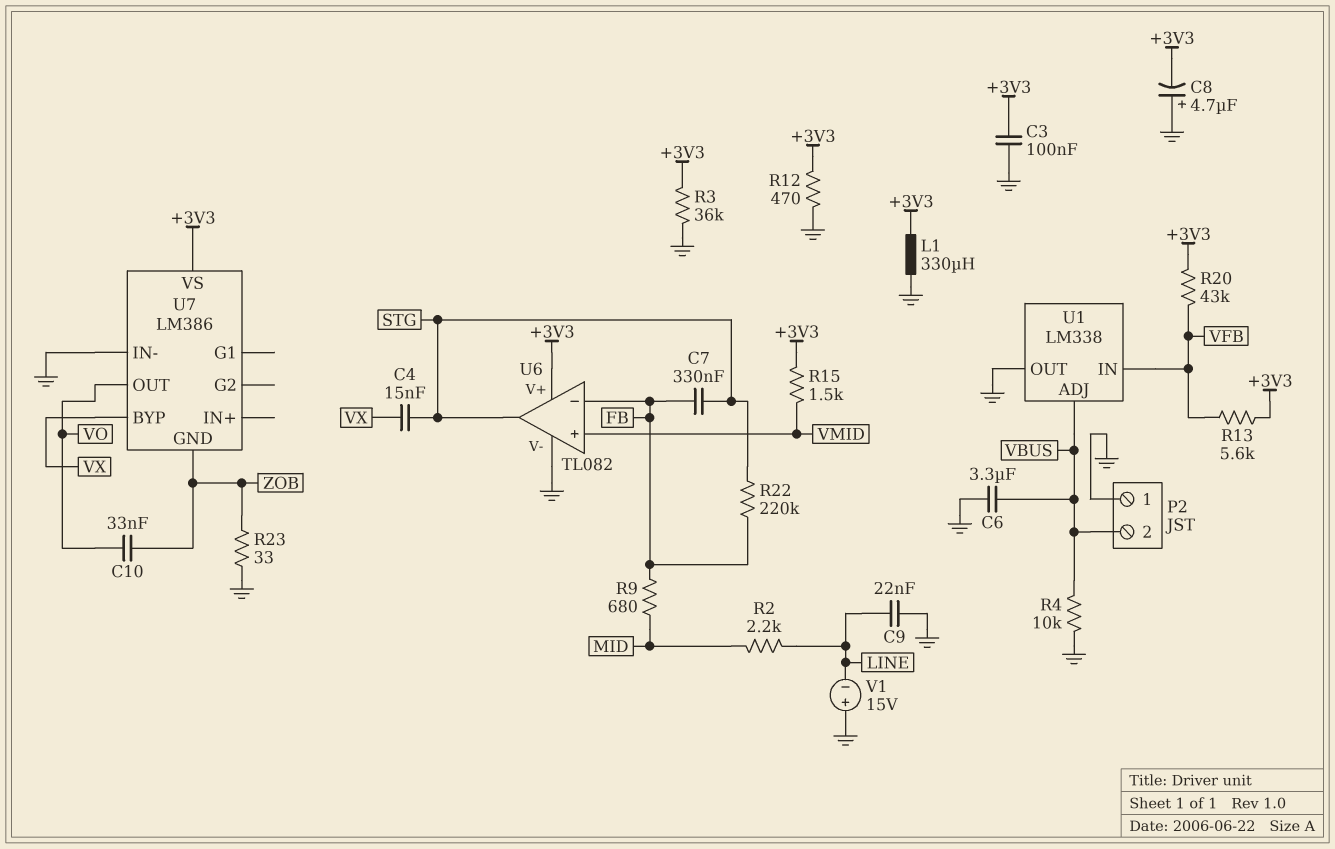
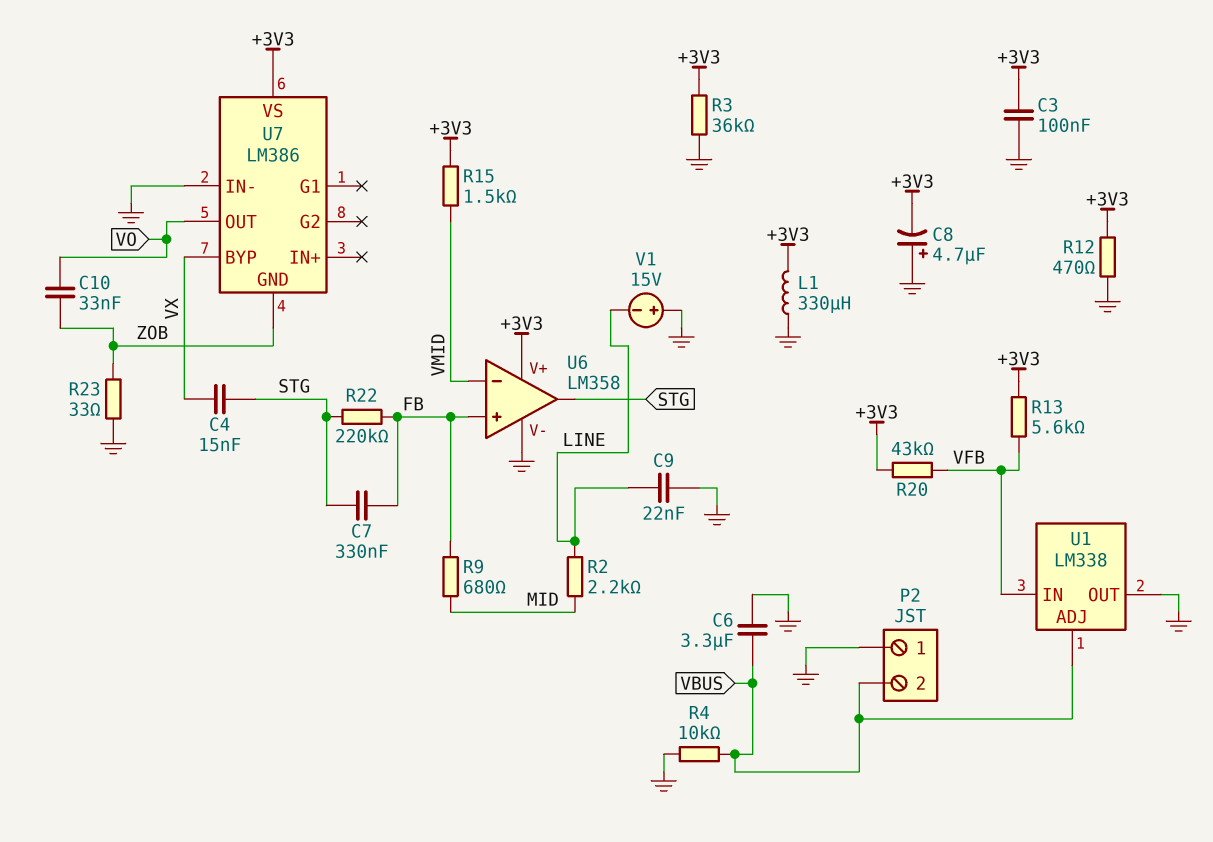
U6: TL082 -> LM358
U6 pin in+: VMID -> FB
U6 pin in-: FB -> VMID

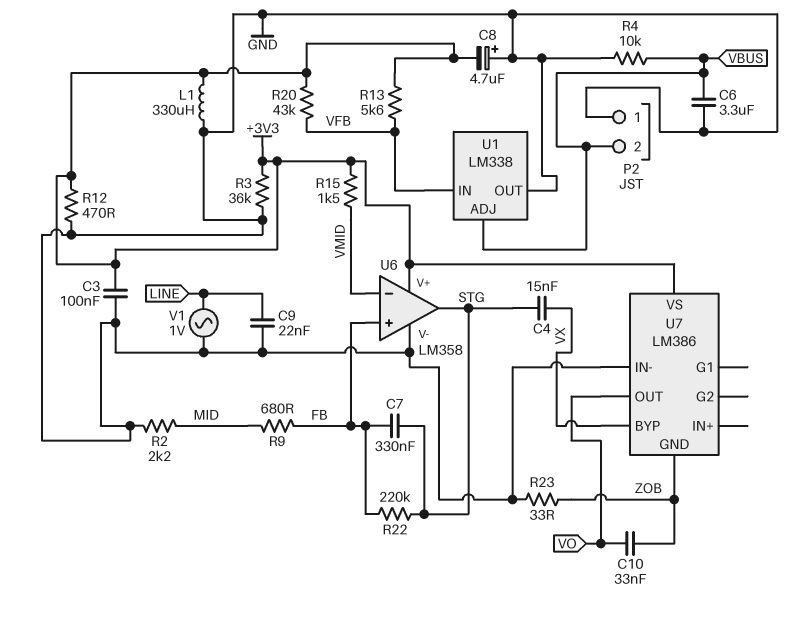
R2: 2.2k (LINE, MID) -> 2.2k (GND, MID)
V1: 15V (plus GND, minus LINE) -> AC 1V (GND, LINE)

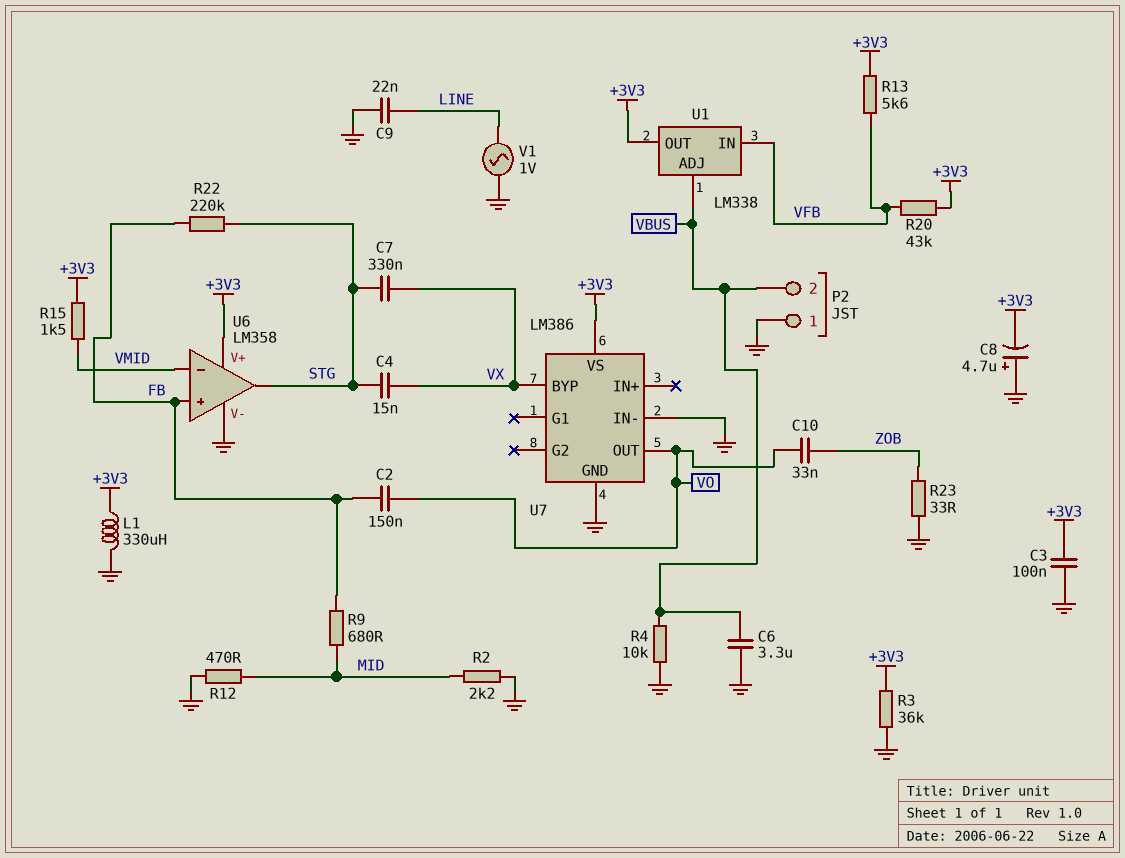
C2: none -> 150nF (FB, VO)
C7: 330nF (FB, STG) -> 330nF (STG, VX)
R12: 470 (+3V3, GND) -> 470 (GND, MID)
U1 pin OUT: GND -> +3V3
U7 pin GND: ZOB -> GND

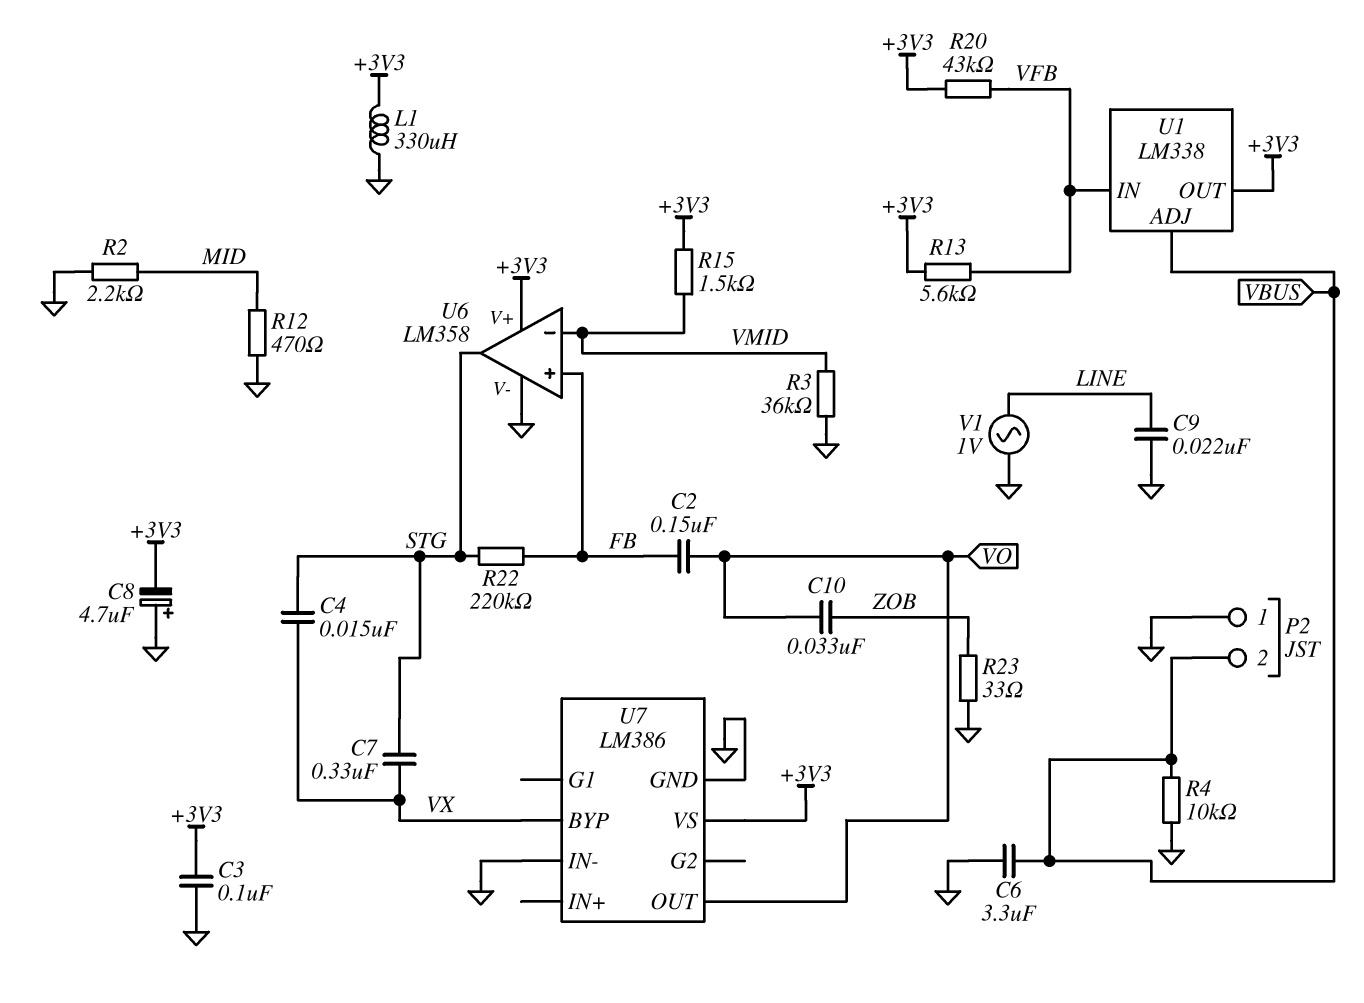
R3: 36k (+3V3, GND) -> 36k (GND, VMID)
R9: 680 (FB, MID) -> none

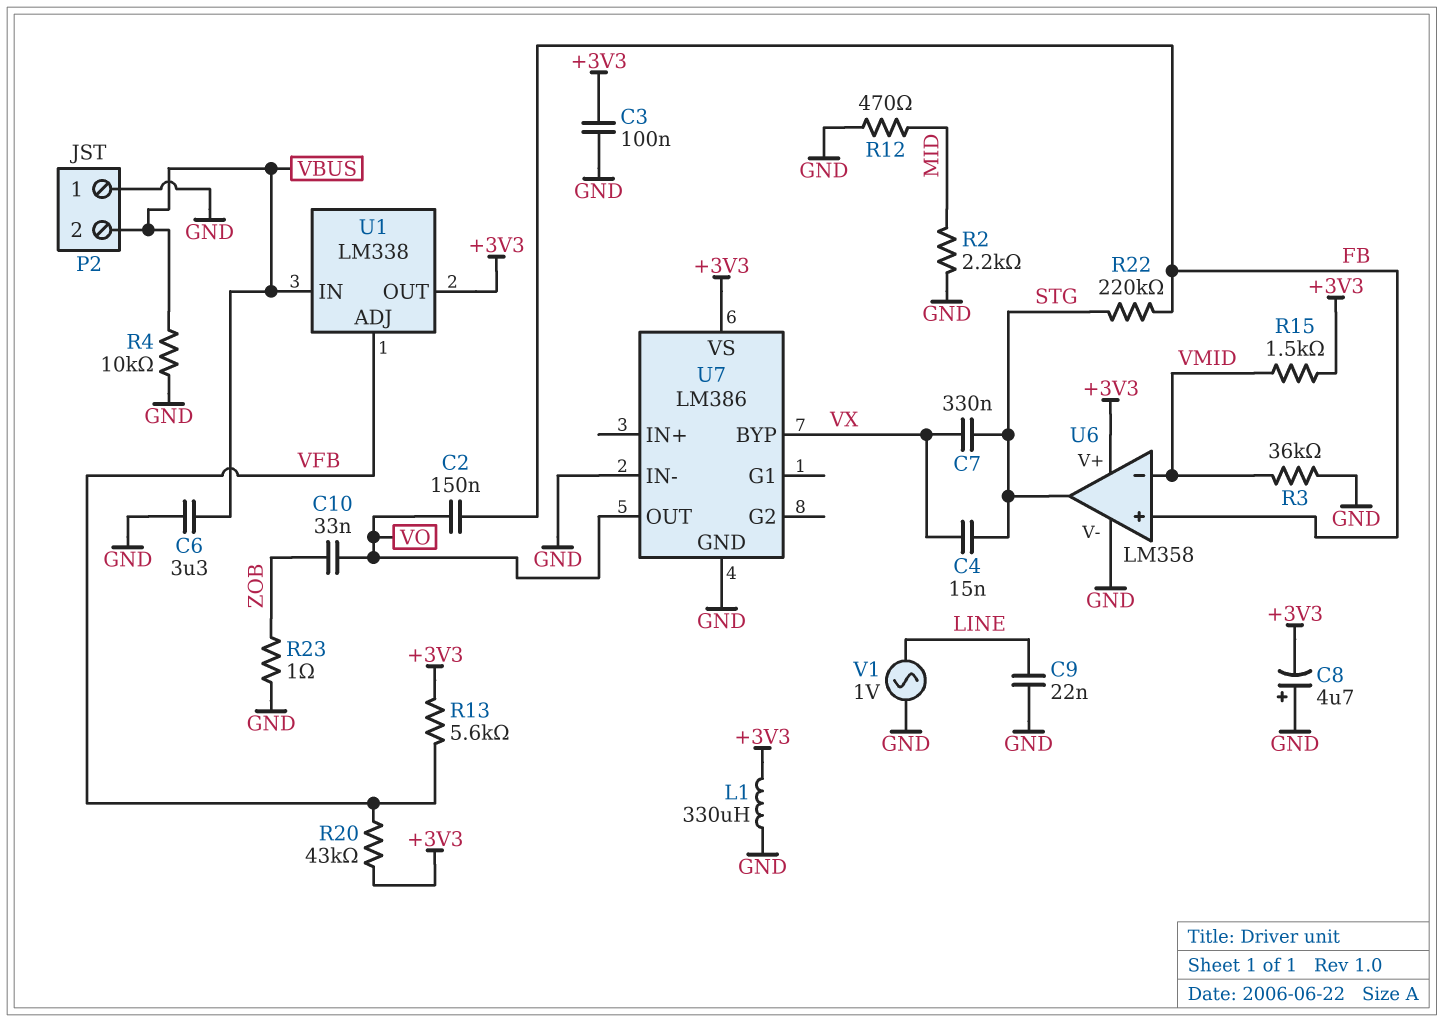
R23: 33 (GND, ZOB) -> 1 (GND, ZOB)
U1 pin ADJ: VBUS -> VFB
U1 pin IN: VFB -> VBUS

